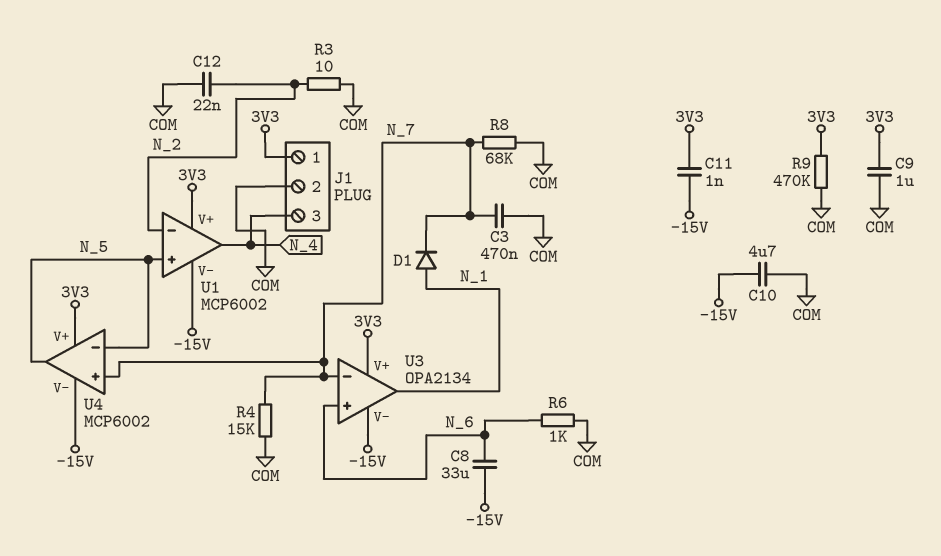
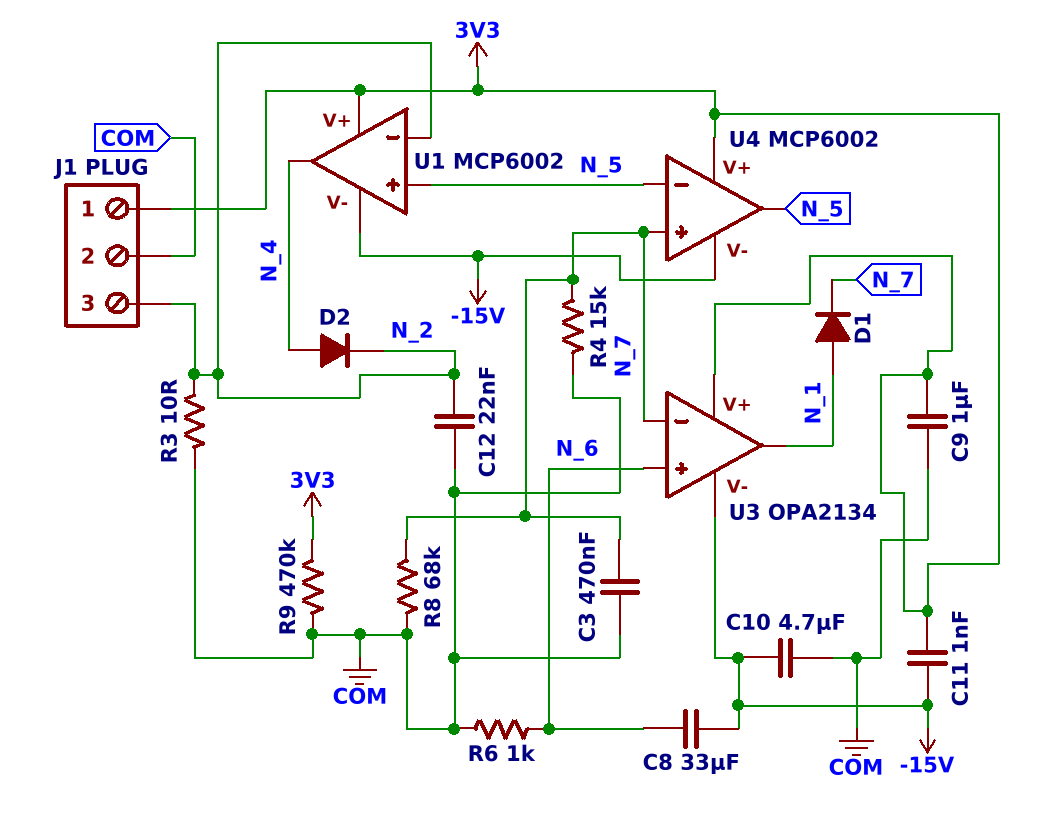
D2: none -> diode (A N_4, K N_2)
J1 pin 3: N_4 -> N_2

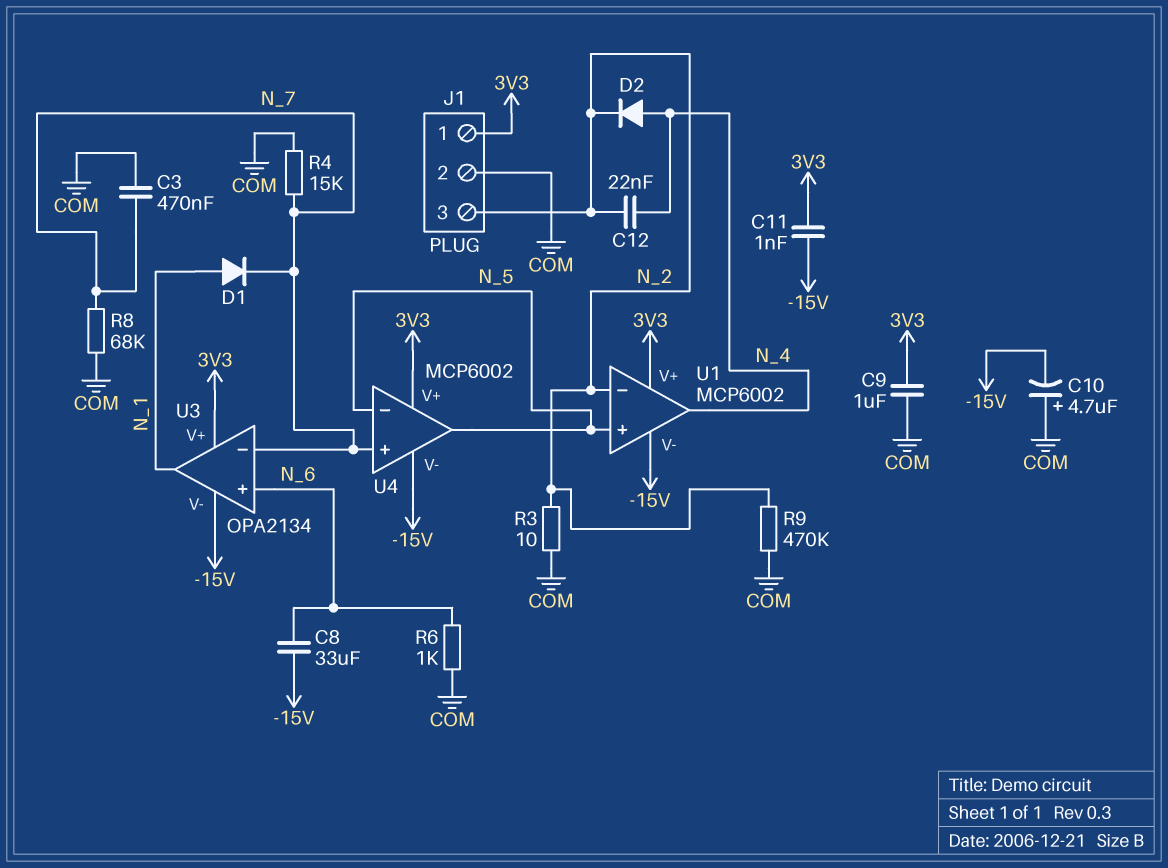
C10: 4.7uF (-15V, COM) -> 4.7uF (plus COM, minus -15V)
C12: 22nF (COM, N_2) -> 22nF (N_2, N_4)
R9: 470k (3V3, COM) -> 470k (COM, N_2)

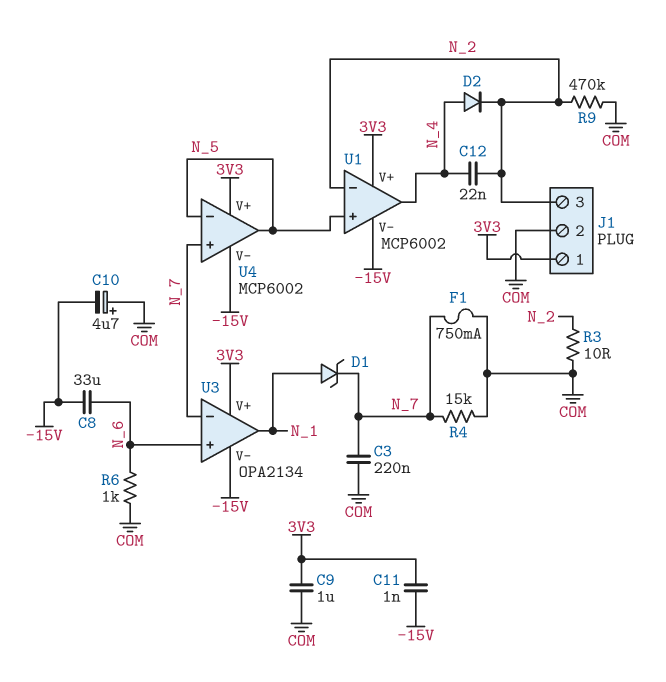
C3: 470nF (COM, N_7) -> 220nF (COM, N_7)
D1: diode (A N_1, K N_7) -> zener (A N_1, K N_7)
F1: none -> 750mA (COM, N_7)
R8: 68k (COM, N_7) -> none

